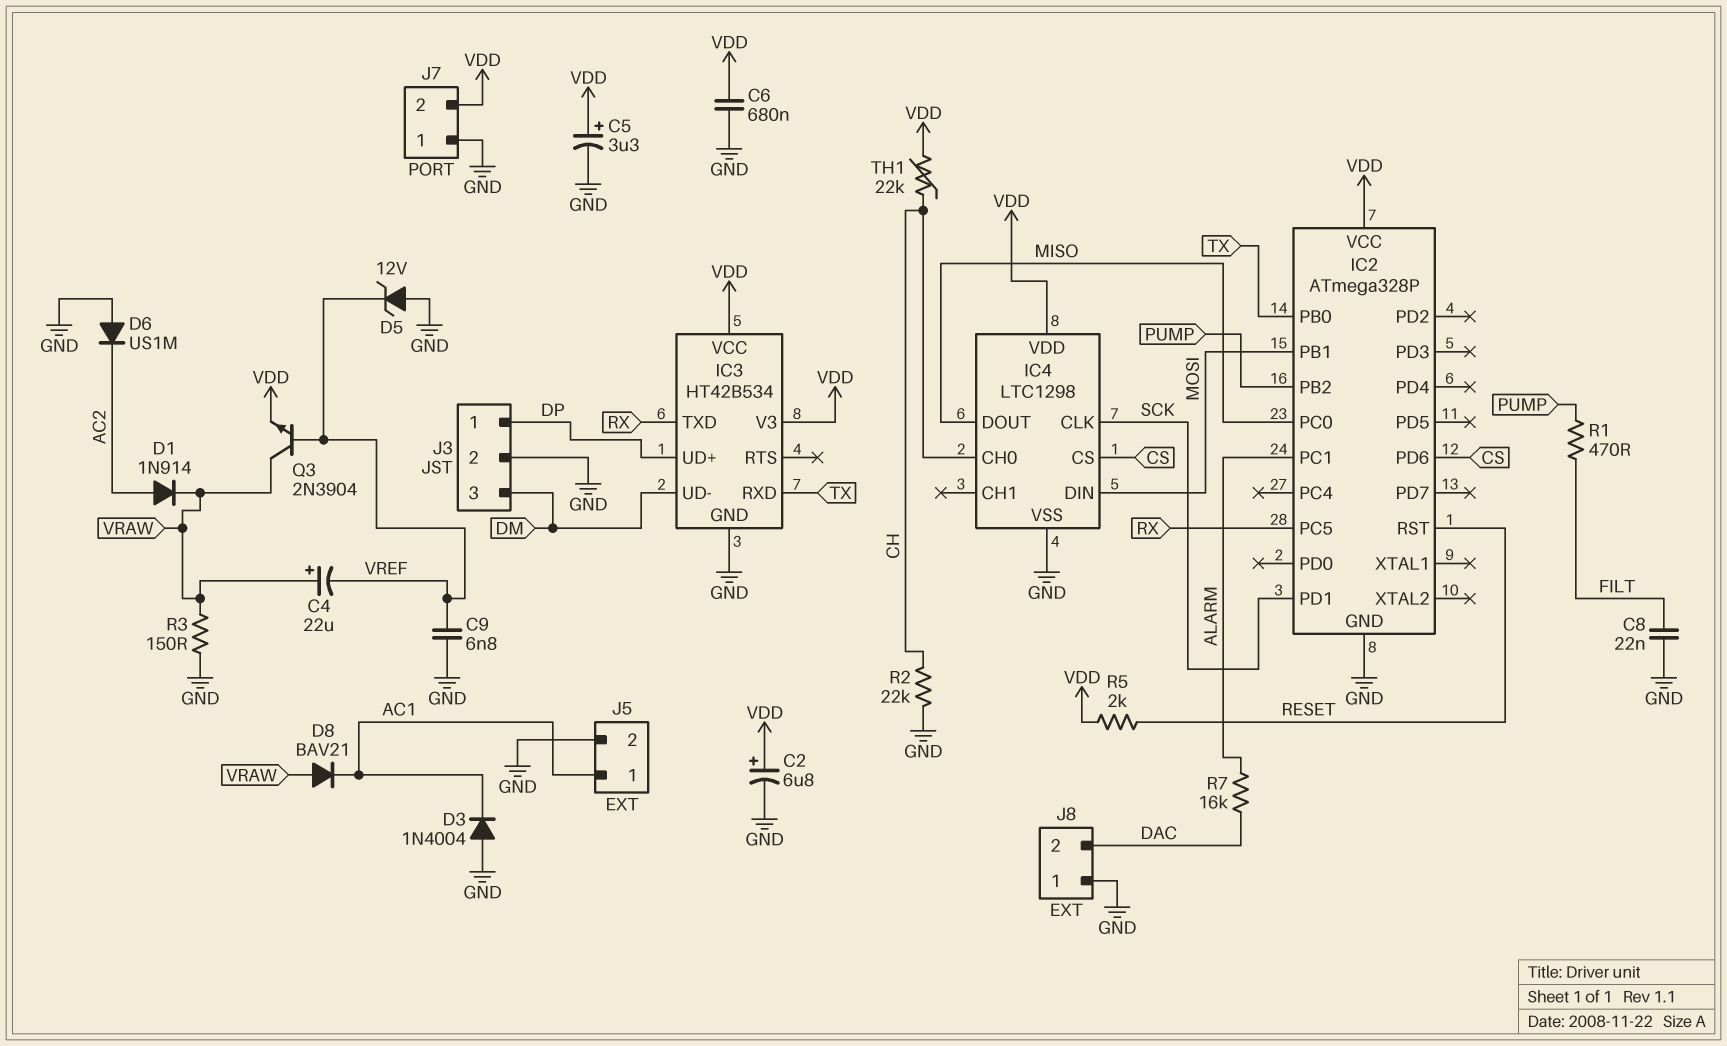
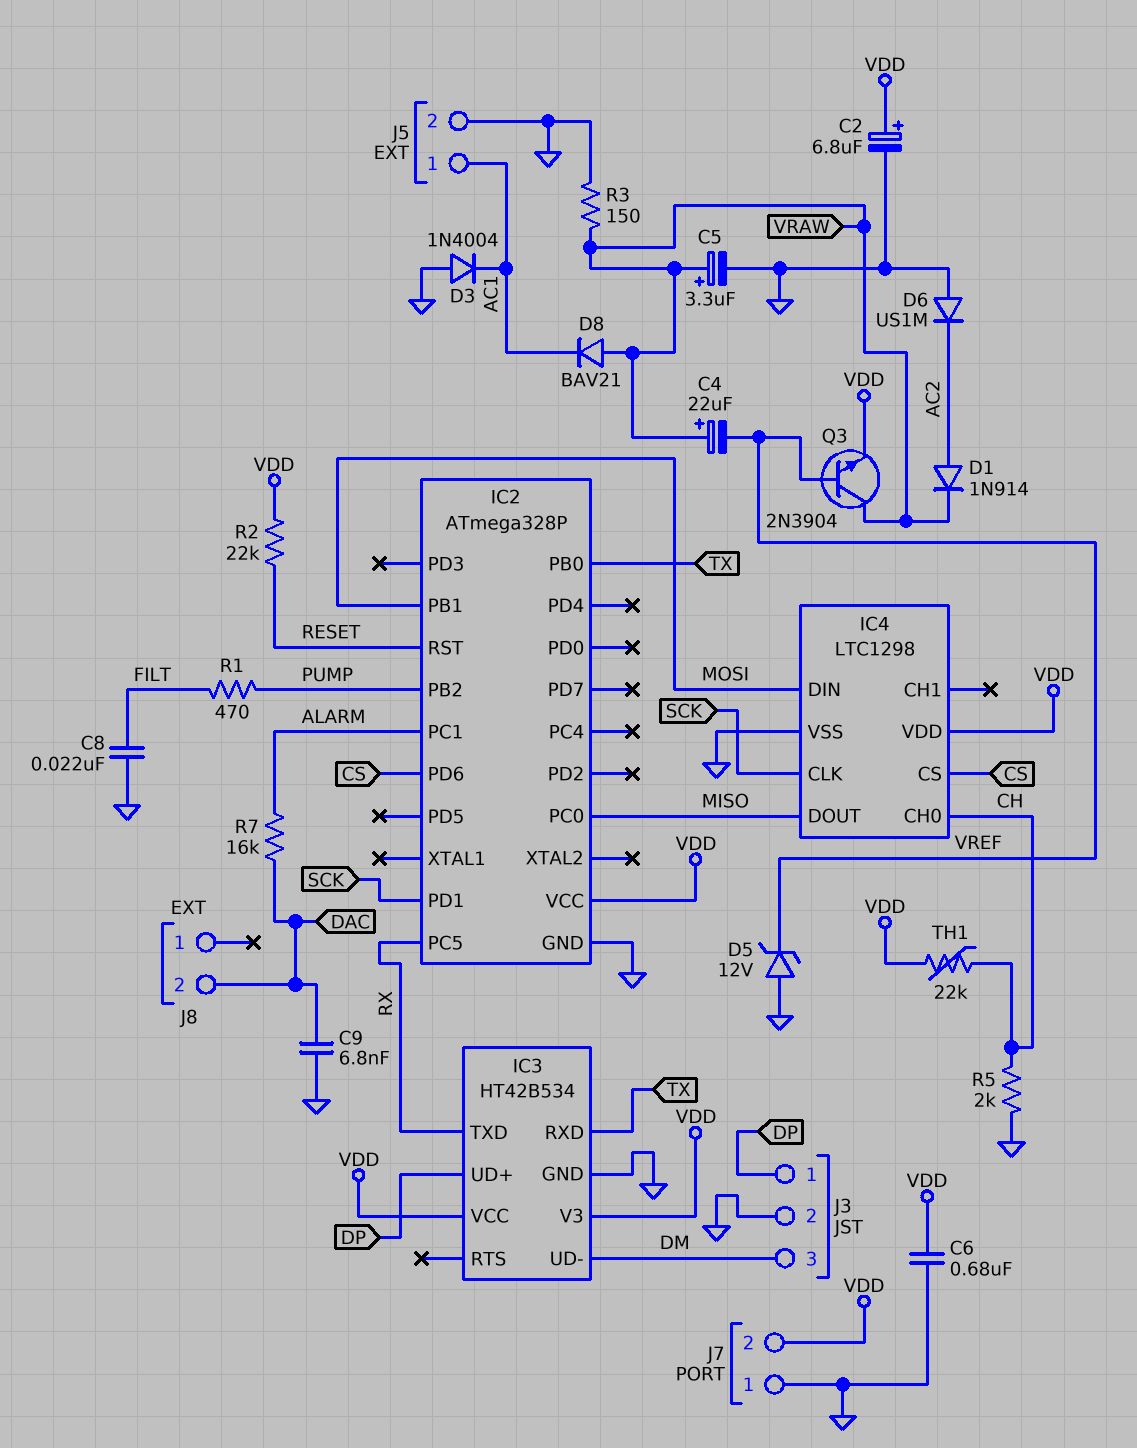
C5: 3.3uF (plus VDD, minus GND) -> 3.3uF (plus VRAW, minus GND)
C9: 6.8nF (GND, VREF) -> 6.8nF (DAC, GND)
J8 pin 1: GND -> none
R2: 22k (CH, GND) -> 22k (RESET, VDD)
R5: 2k (RESET, VDD) -> 2k (CH, GND)

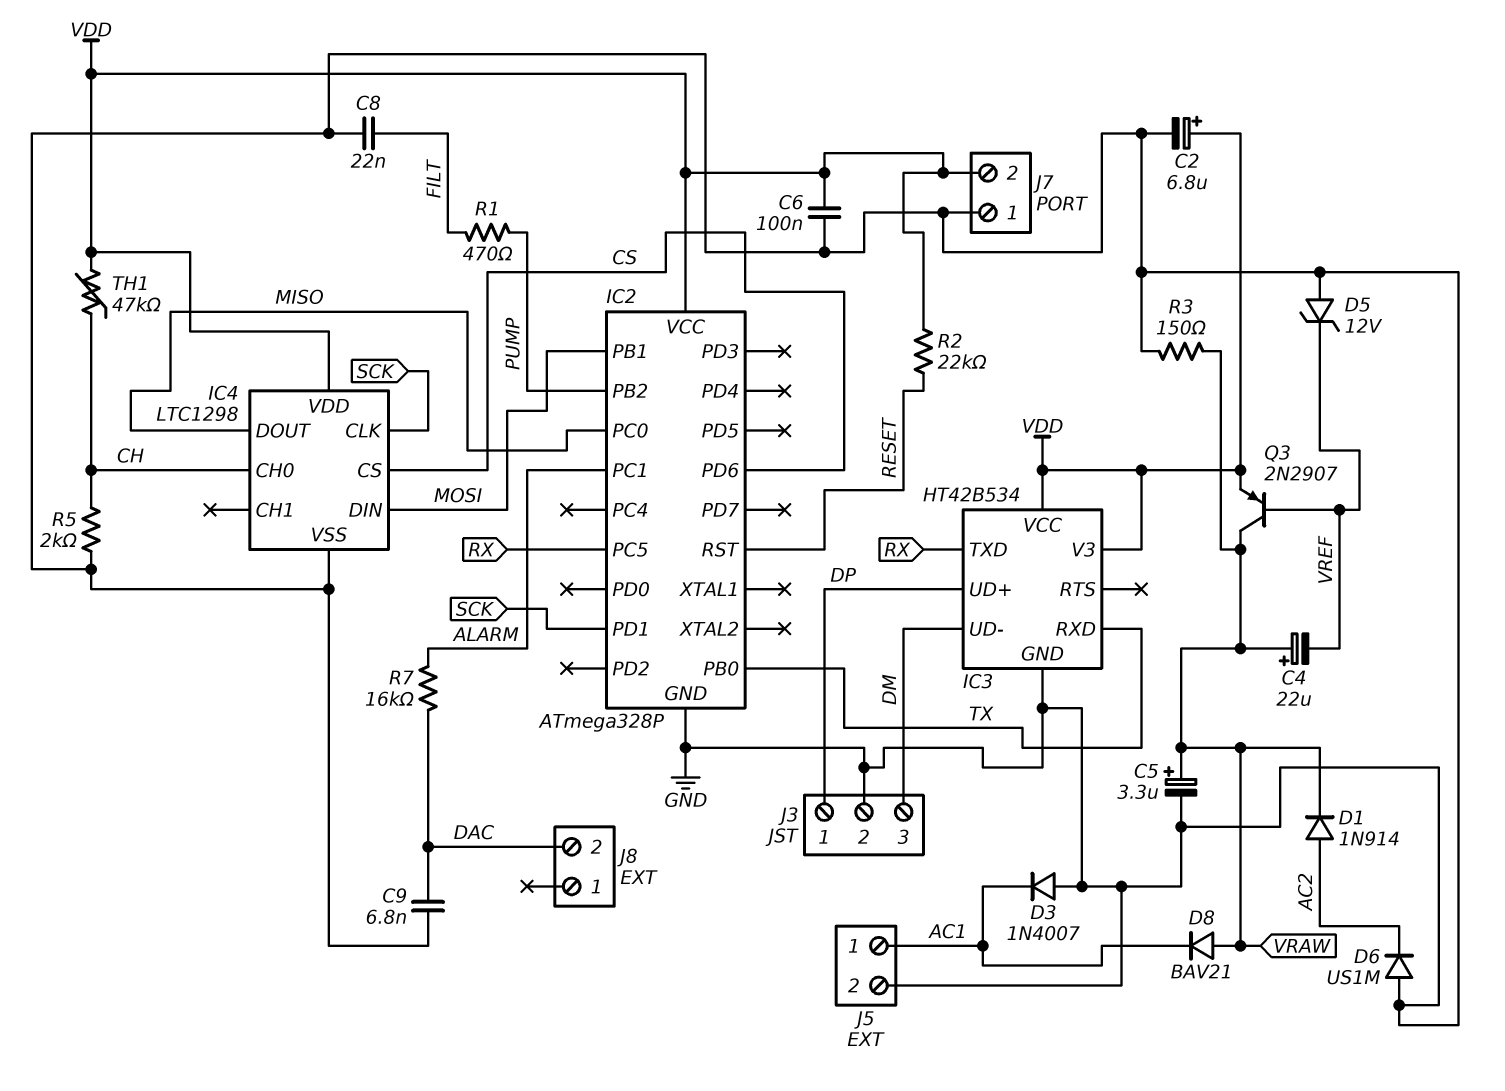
C6: 680nF (GND, VDD) -> 100nF (GND, VDD)
D3: diode 1N4004 (A GND, K AC1) -> diode 1N4007 (A GND, K AC1)
Q3: NPN 2N3904 (B VREF, C VRAW, E VDD) -> PNP 2N2907 (B VREF, C VRAW, E VDD)
TH1: 22k (CH, VDD) -> 47k (CH, VDD)

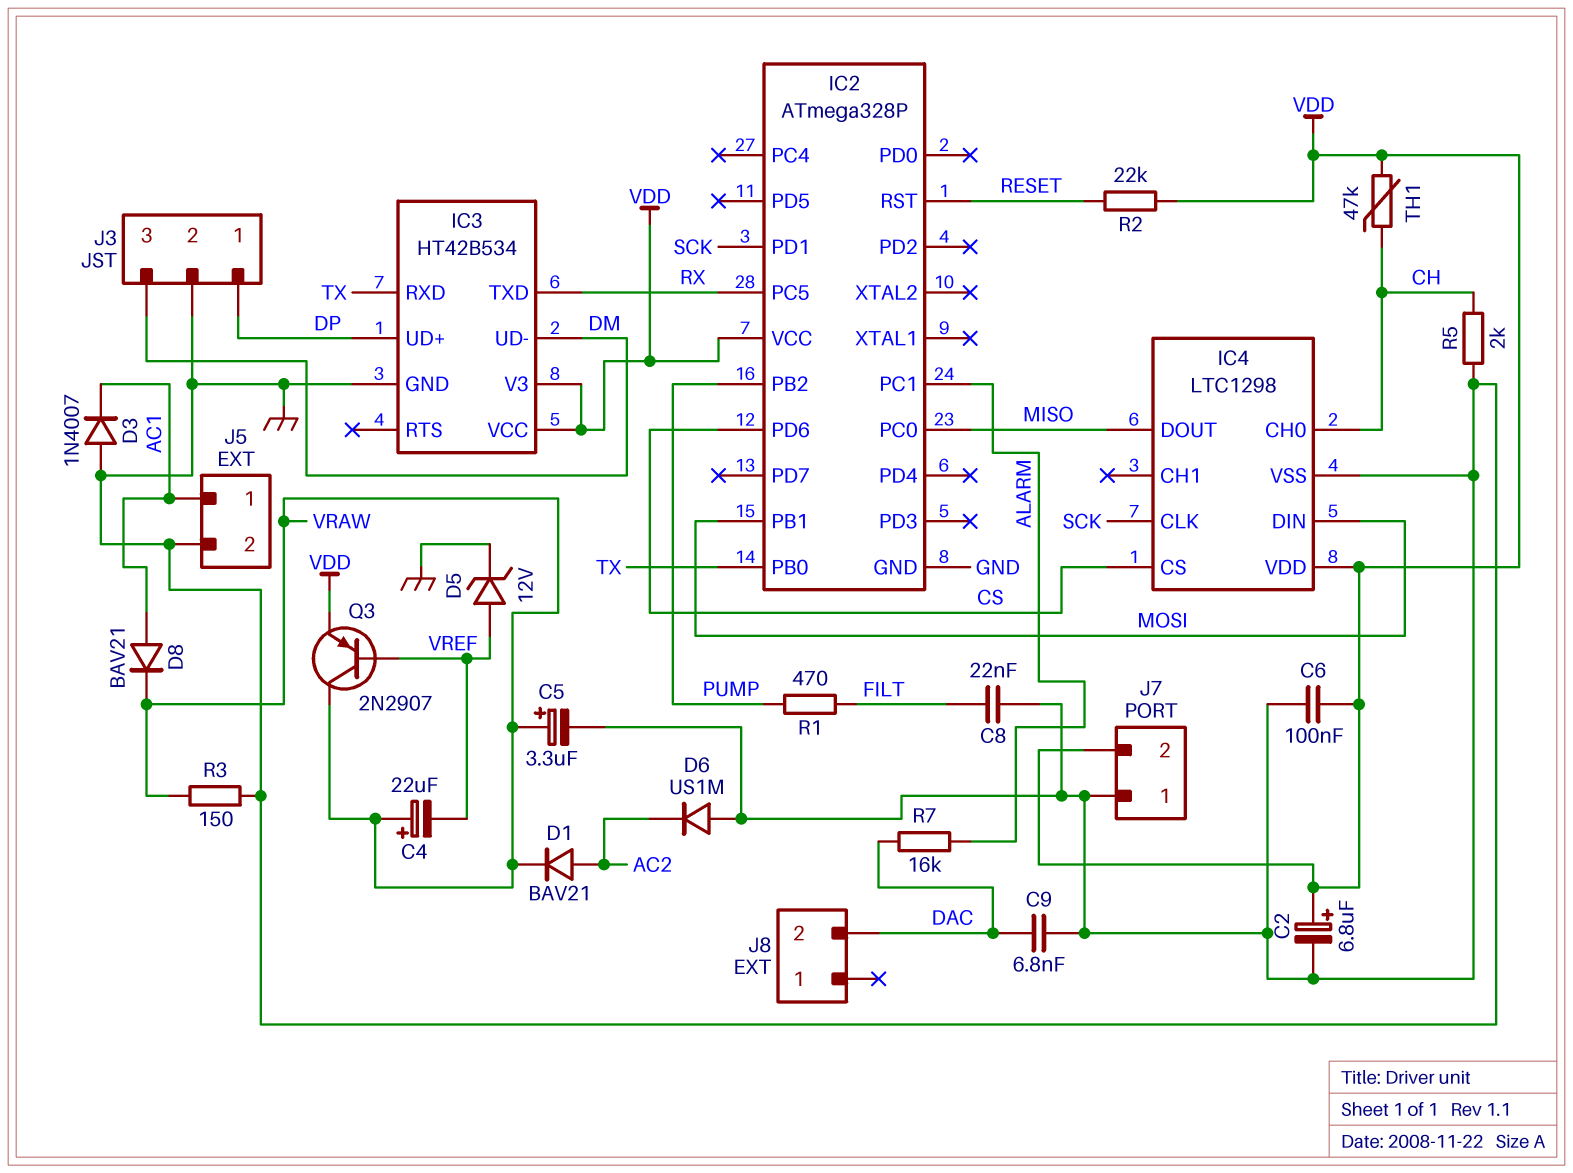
D1: diode 1N914 (A AC2, K VRAW) -> diode BAV21 (A AC2, K VRAW)
D5: zener 12V (A GND, K VREF) -> zener 12V (A VREF, K GND)
D8: diode BAV21 (A VRAW, K AC1) -> diode BAV21 (A AC1, K VRAW)

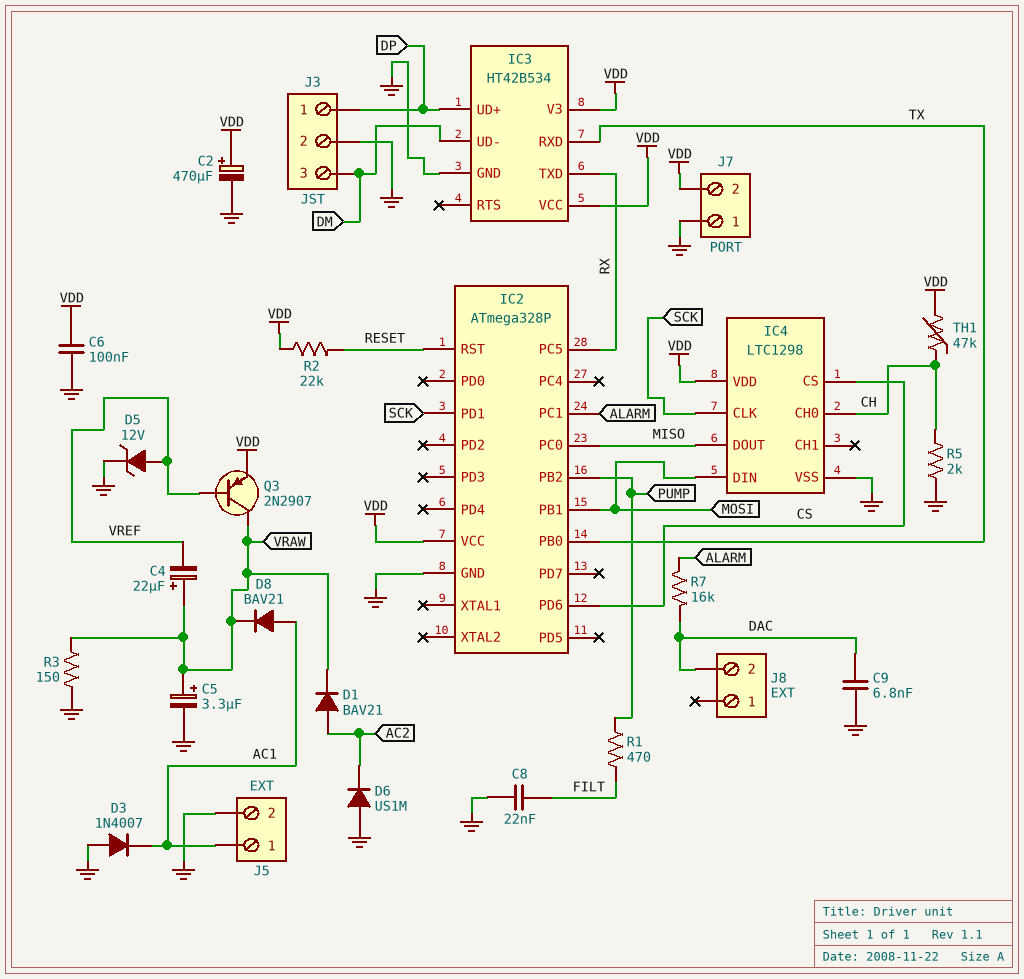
C2: 6.8uF (plus VDD, minus GND) -> 470uF (plus VDD, minus GND)

